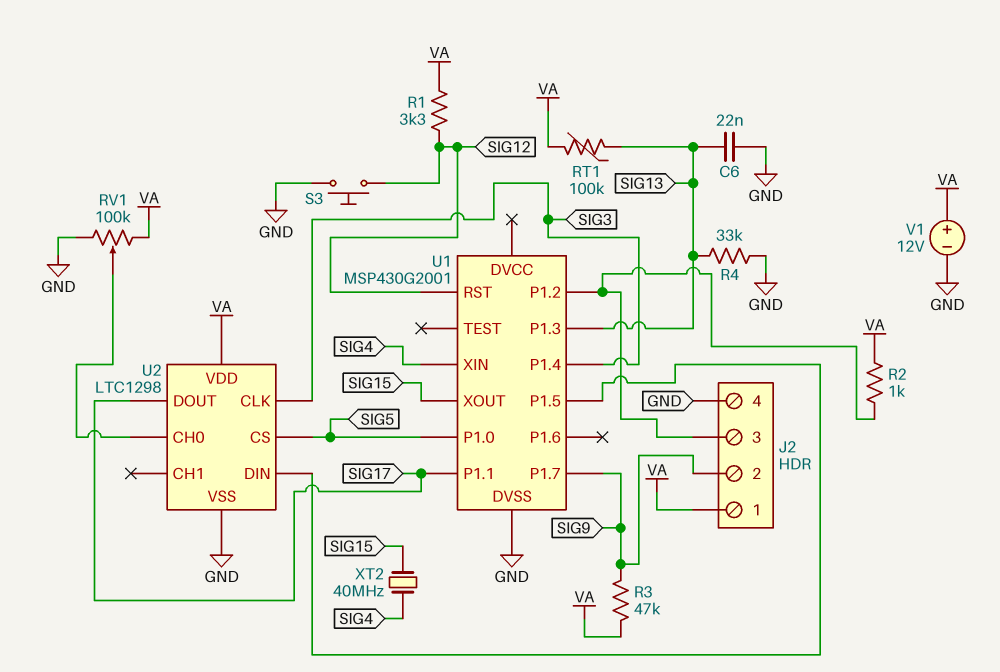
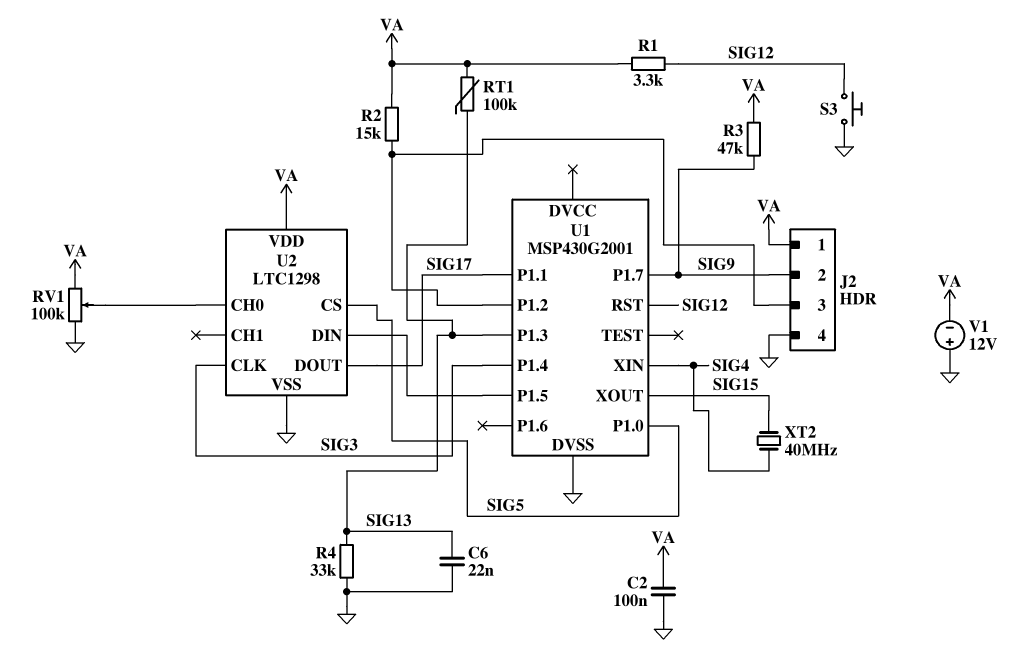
C2: none -> 100nF (GND, VA)
R2: 1k (J2/3, VA) -> 15k (J2/3, VA)
V1: 12V (plus VA, minus GND) -> 12V (plus GND, minus VA)

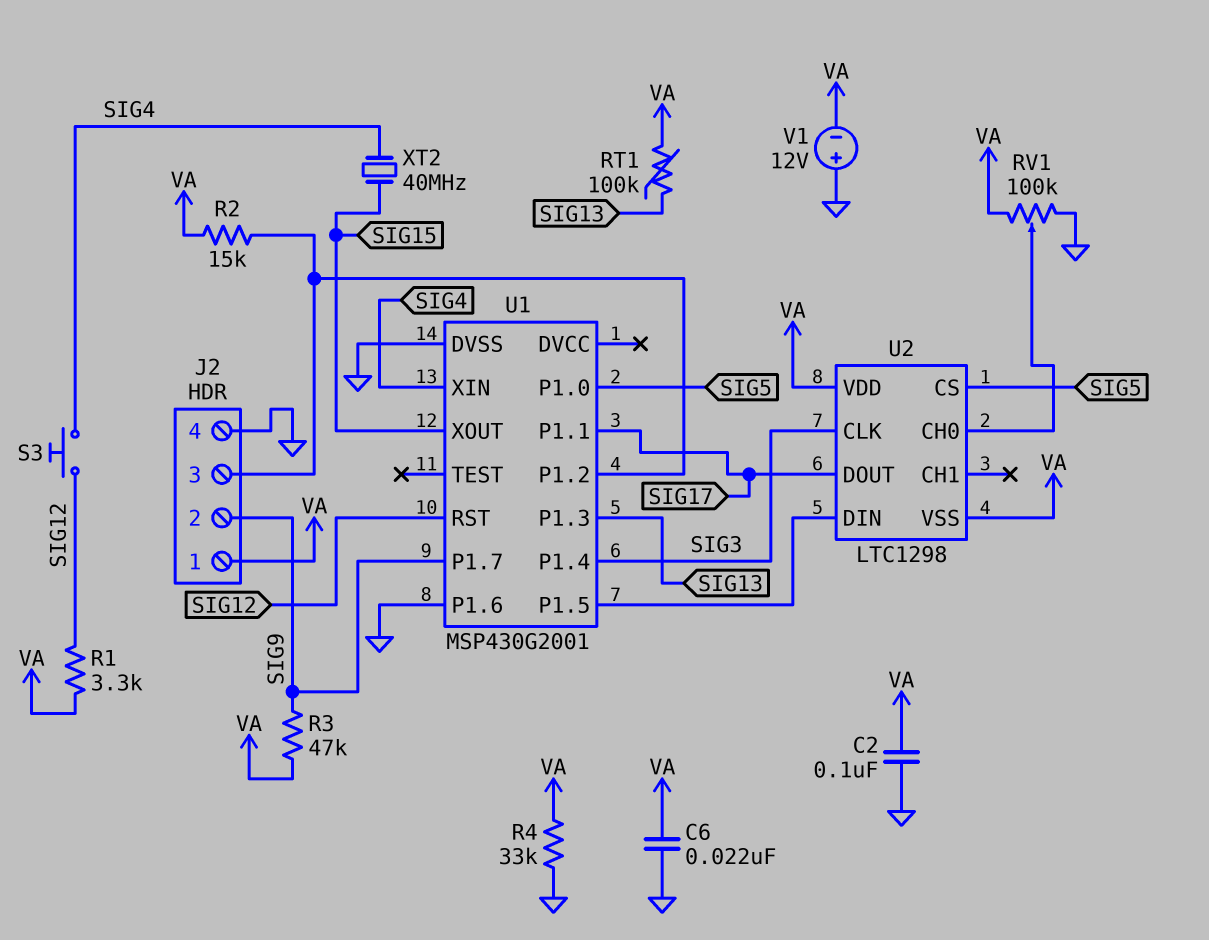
C6: 22nF (GND, SIG13) -> 22nF (GND, VA)
R4: 33k (GND, SIG13) -> 33k (GND, VA)
S3: button (GND, SIG12) -> button (SIG4, SIG12)
U1 pin P1.6: none -> GND
U2 pin VSS: GND -> VA

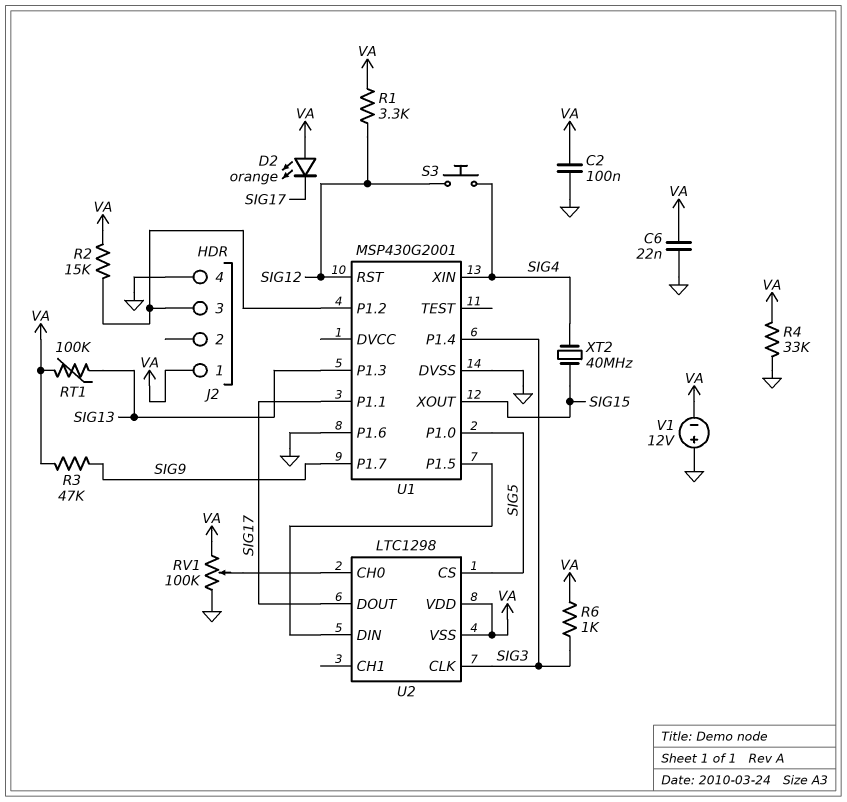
D2: none -> LED orange (A VA, K SIG17)
J2 pin 2: SIG9 -> none
R6: none -> 1k (SIG3, VA)

